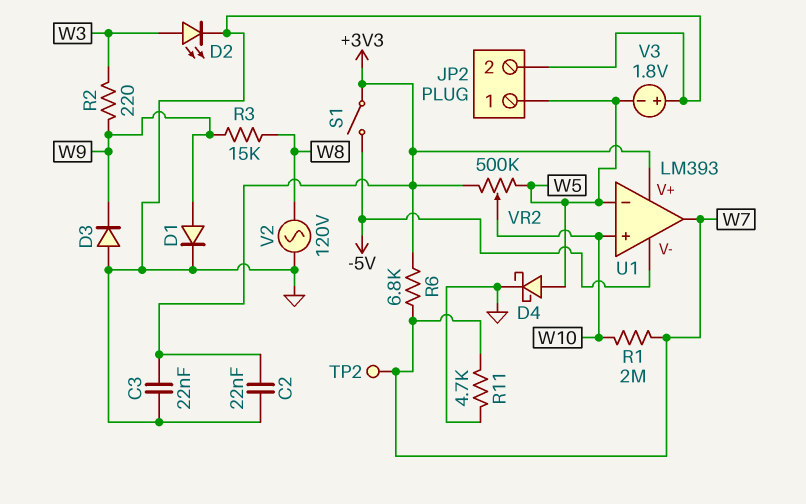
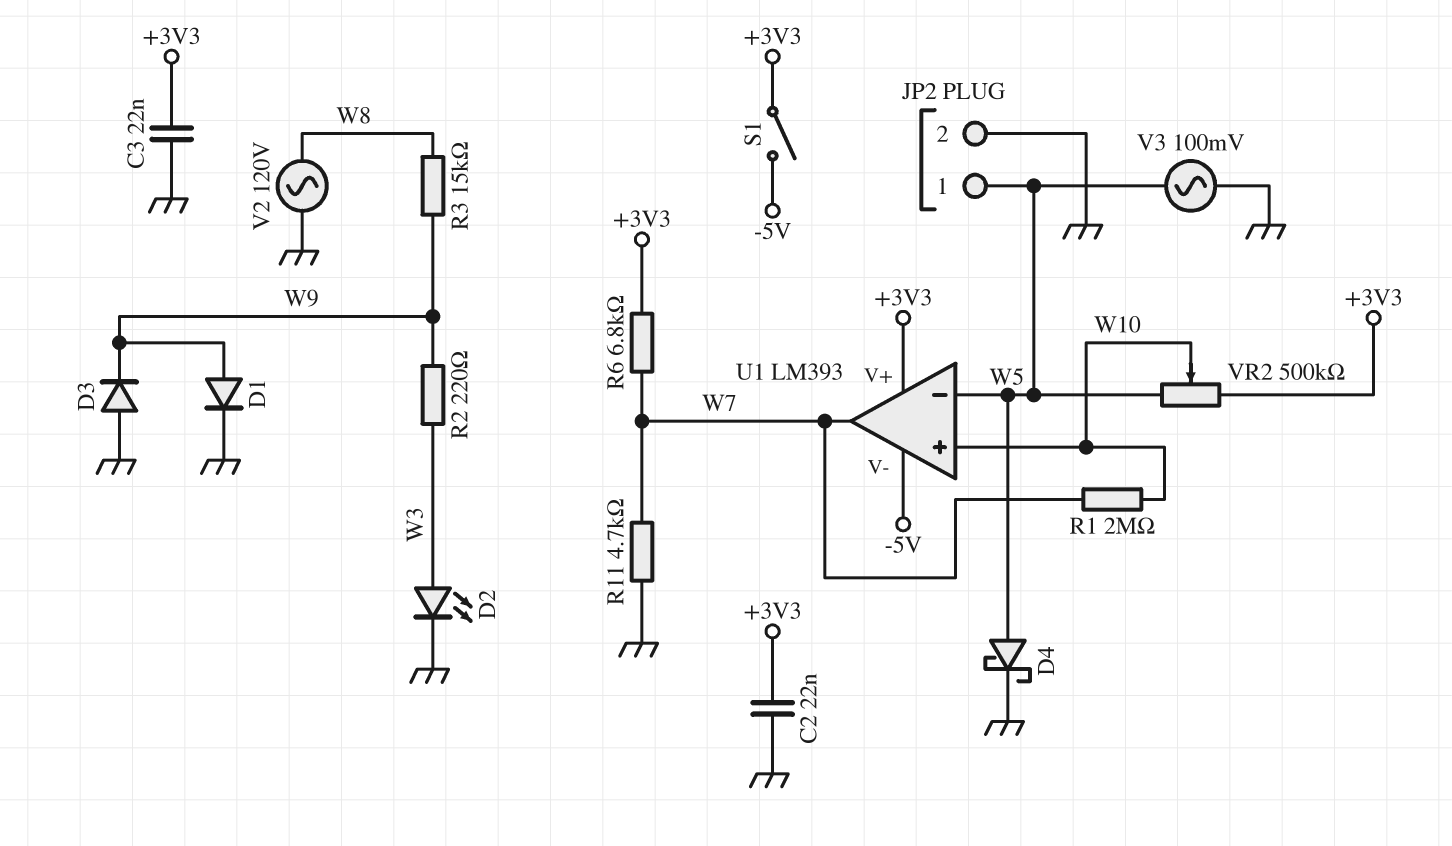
TP2: test point (W7) -> none
V3: 1.8V (plus GND, minus W5) -> AC 100mV (GND, W5)

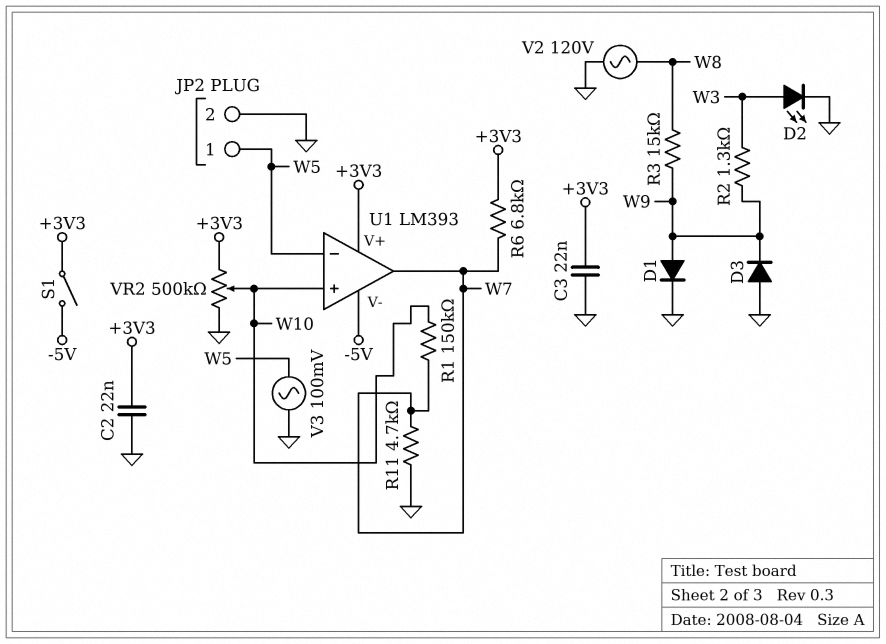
D4: schottky (A W5, K GND) -> none
R1: 2M (W7, W10) -> 150k (W7, W10)
R2: 220 (W3, W9) -> 1.3k (W3, W9)
VR2: 500k (+3V3, W5, wiper W10) -> 500k (+3V3, GND, wiper W10)

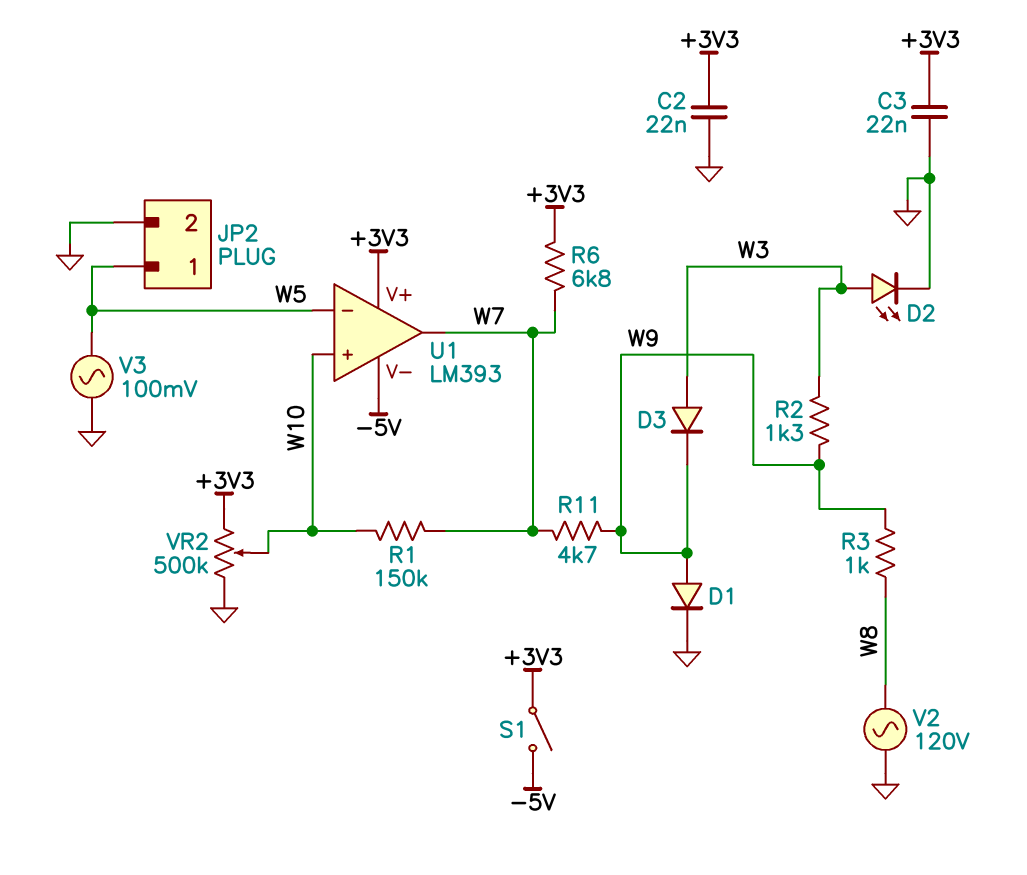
D3: diode (A GND, K W9) -> diode (A W3, K W9)
R3: 15k (W8, W9) -> 1k (W8, W9)
R11: 4.7k (GND, W7) -> 4.7k (W7, W9)

